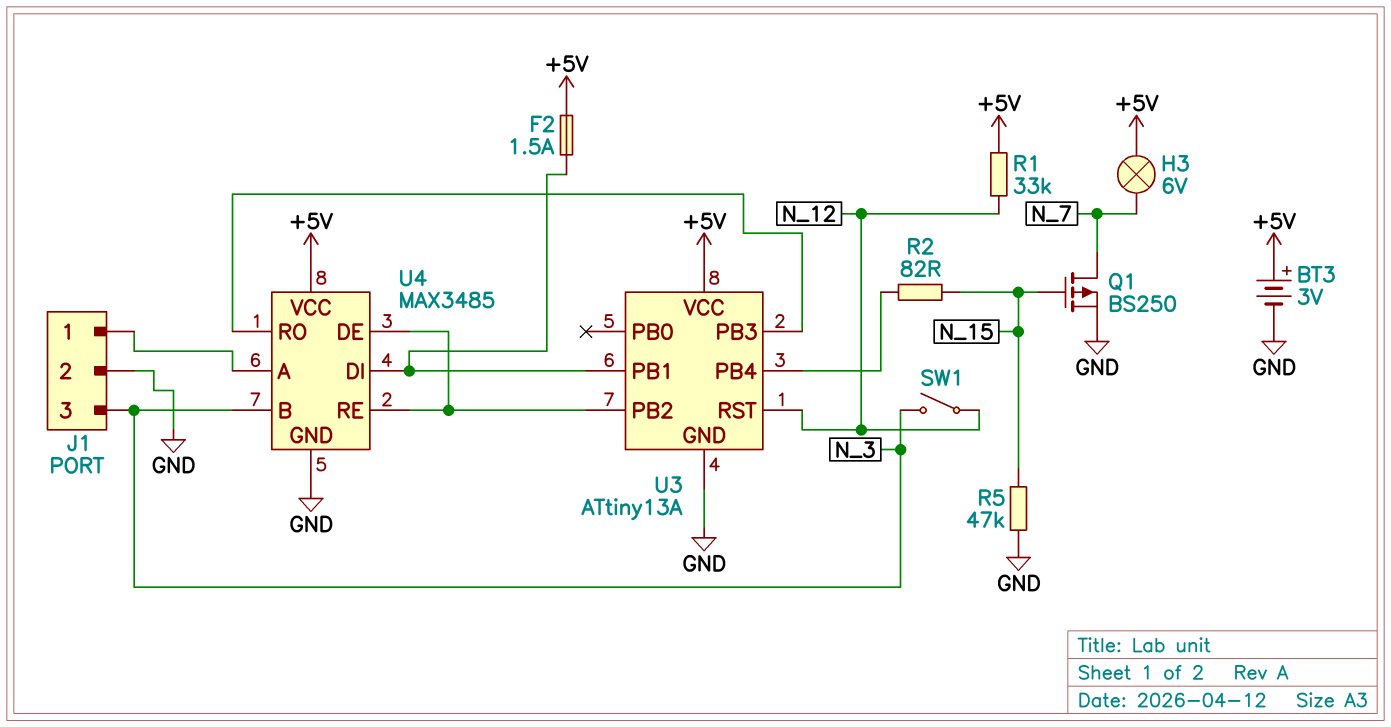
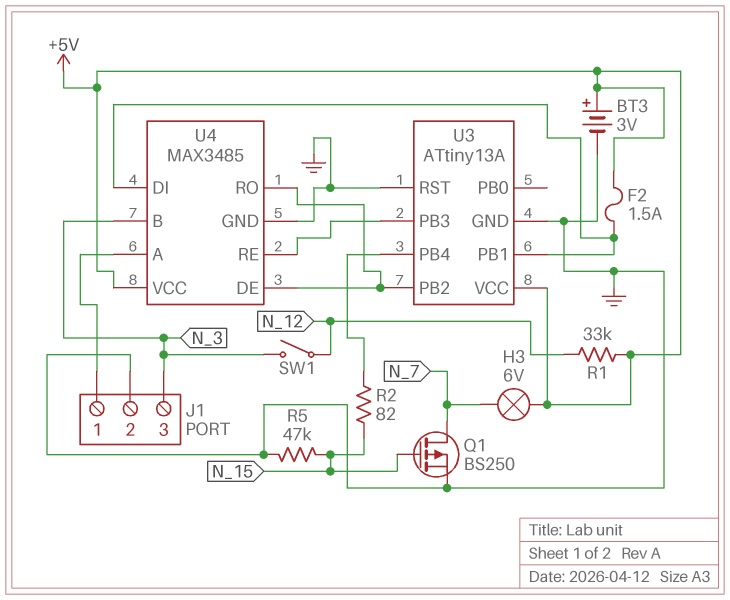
U3 pin RST: N_12 -> GND
U4 pin RE: U3/PB2 -> U3/PB3
U4 pin RO: U3/PB3 -> U3/PB2

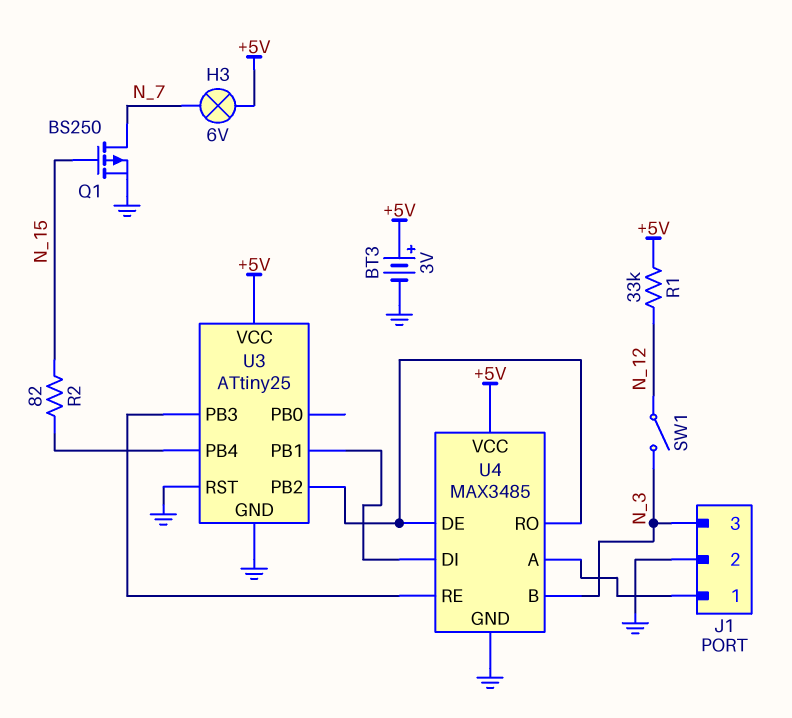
F2: 1.5A (+5V, U3/PB1) -> none
R5: 47k (GND, N_15) -> none
U3: ATtiny13A -> ATtiny25

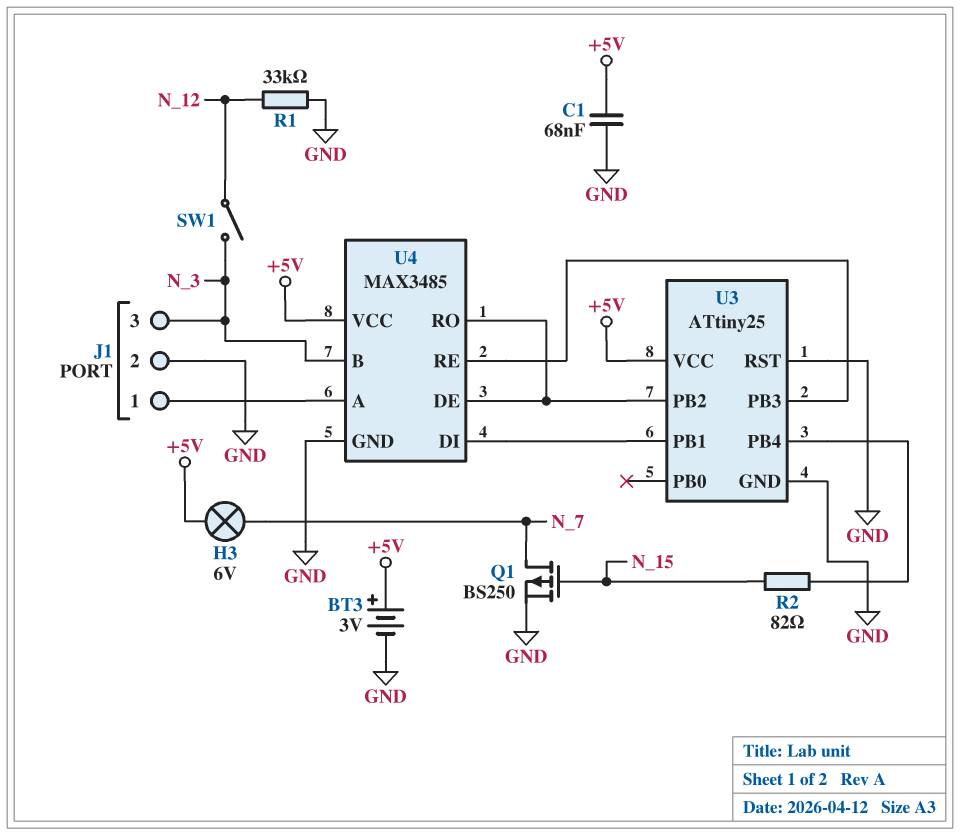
C1: none -> 68nF (+5V, GND)
R1: 33k (+5V, N_12) -> 33k (GND, N_12)

